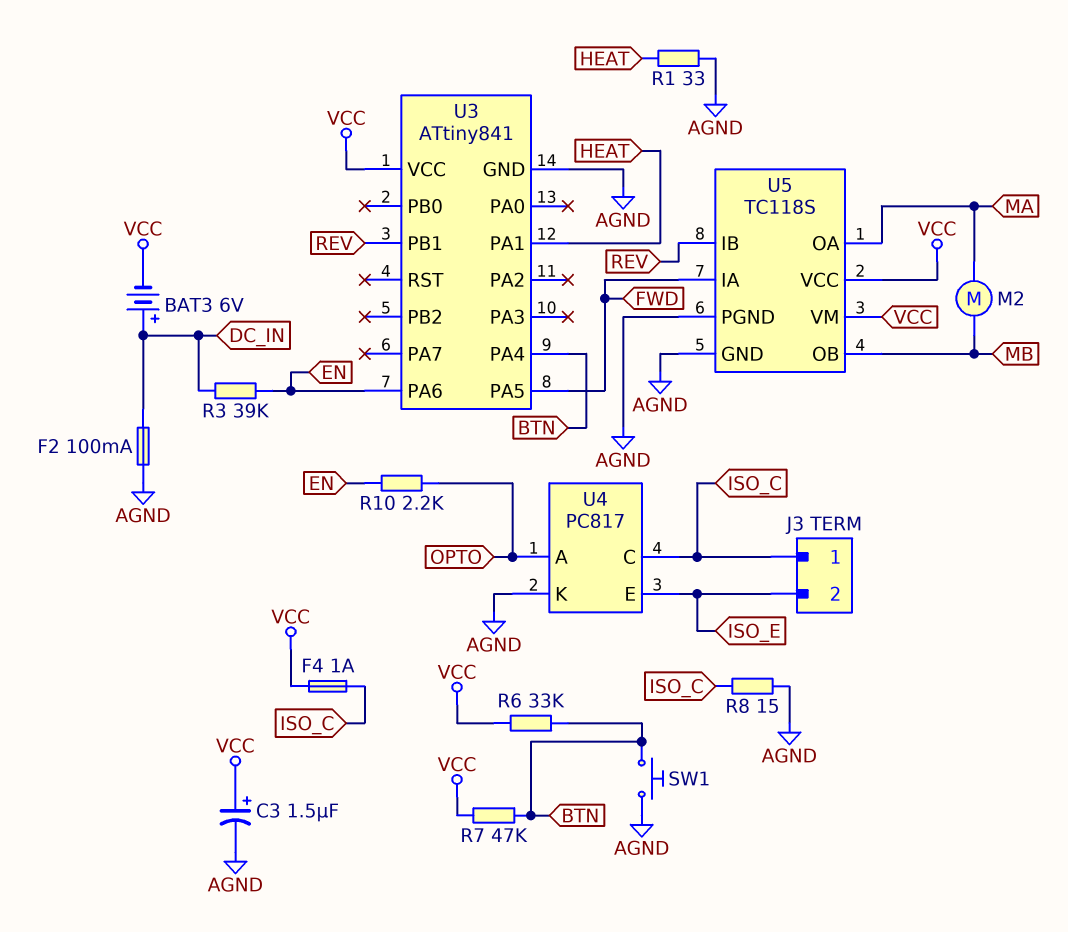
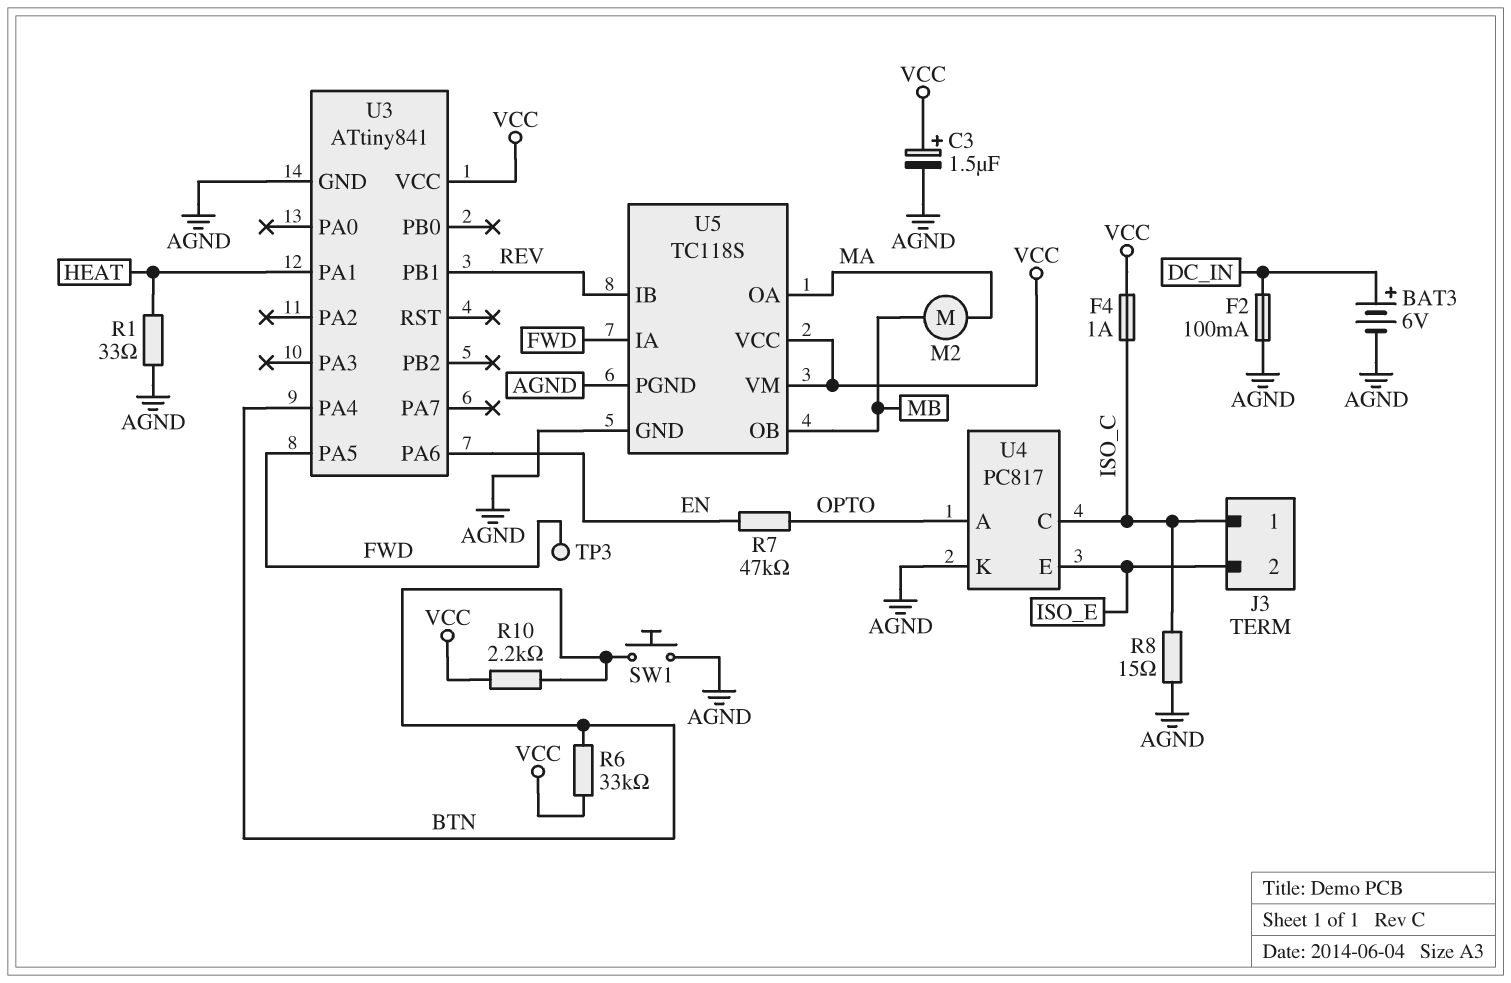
BAT3: 6V (plus DC_IN, minus VCC) -> 6V (plus DC_IN, minus AGND)
R3: 39k (DC_IN, EN) -> none
R7: 47k (BTN, VCC) -> 47k (EN, OPTO)
R10: 2.2k (EN, OPTO) -> 2.2k (BTN, VCC)
TP3: none -> test point (FWD)

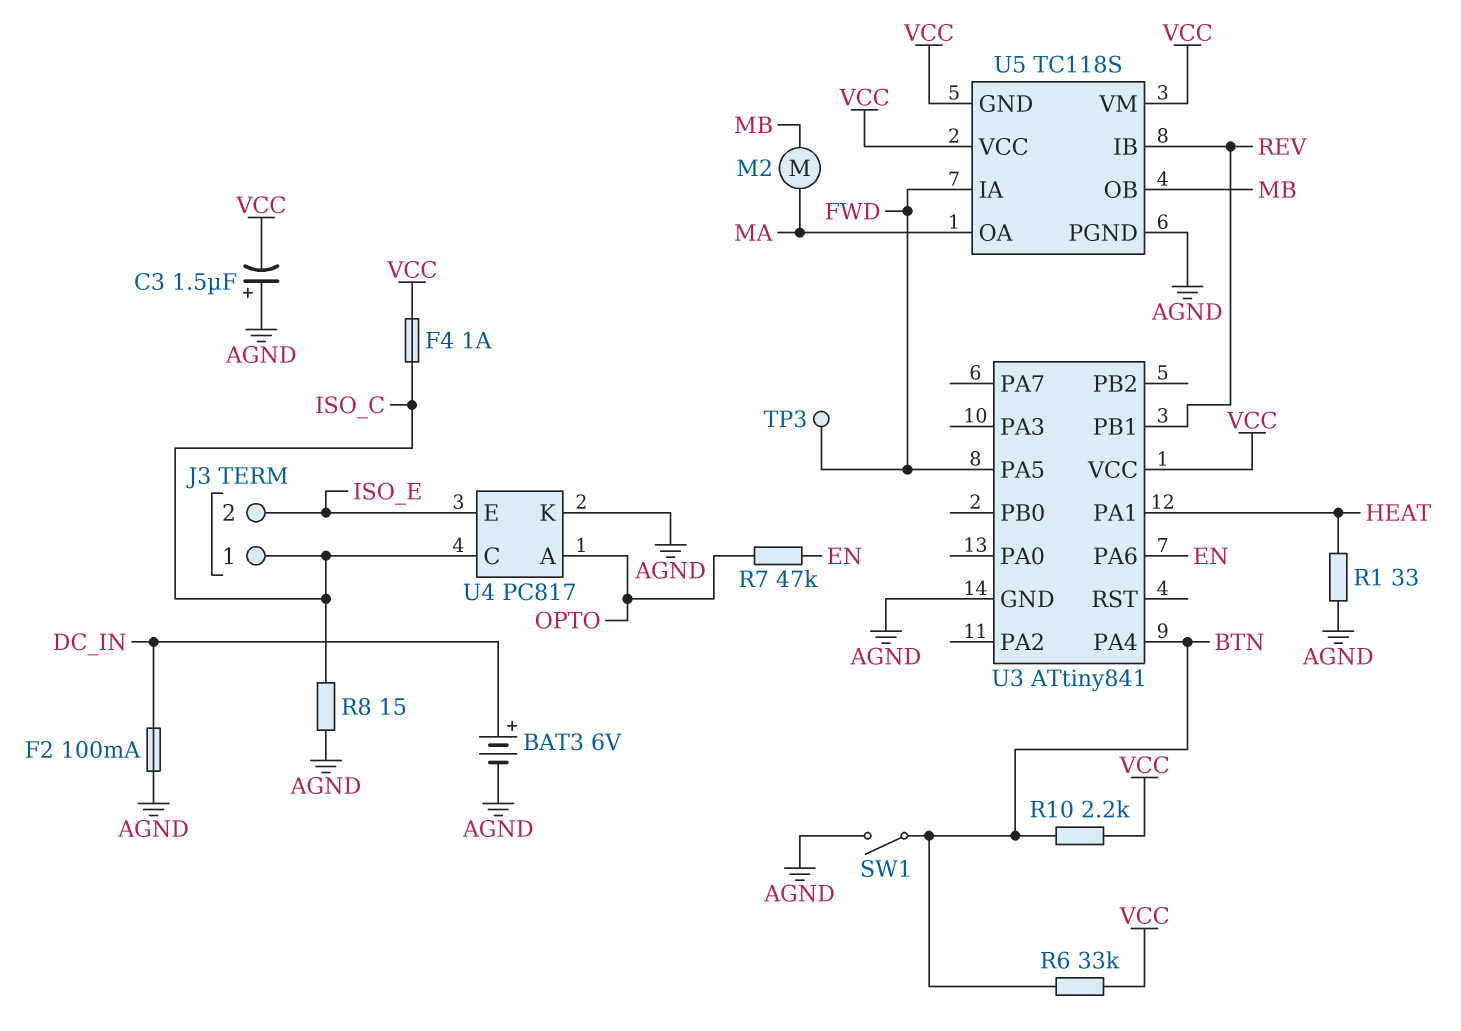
C3: 1.5uF (plus VCC, minus AGND) -> 1.5uF (plus AGND, minus VCC)
SW1: button (AGND, BTN) -> switch (AGND, BTN)
U5 pin GND: AGND -> VCC

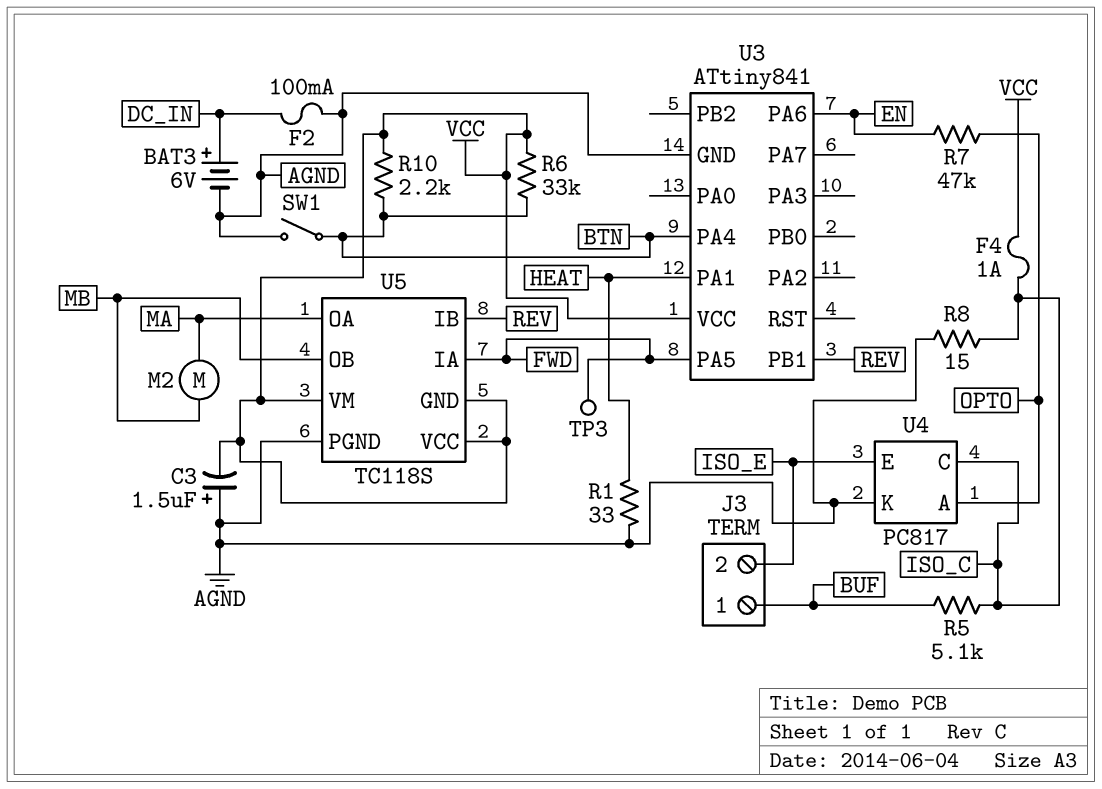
J3 pin 1: ISO_C -> BUF
R5: none -> 5.1k (BUF, ISO_C)

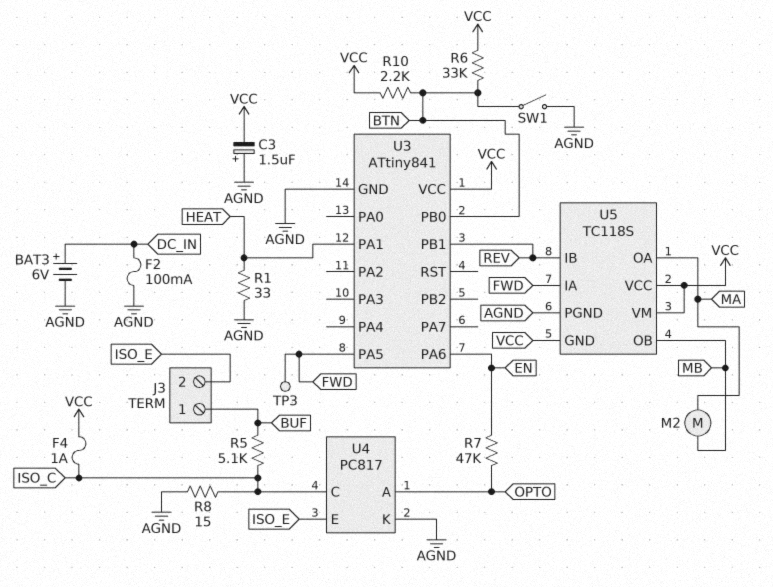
U3 pin PA4: BTN -> none
U3 pin PB0: none -> BTN

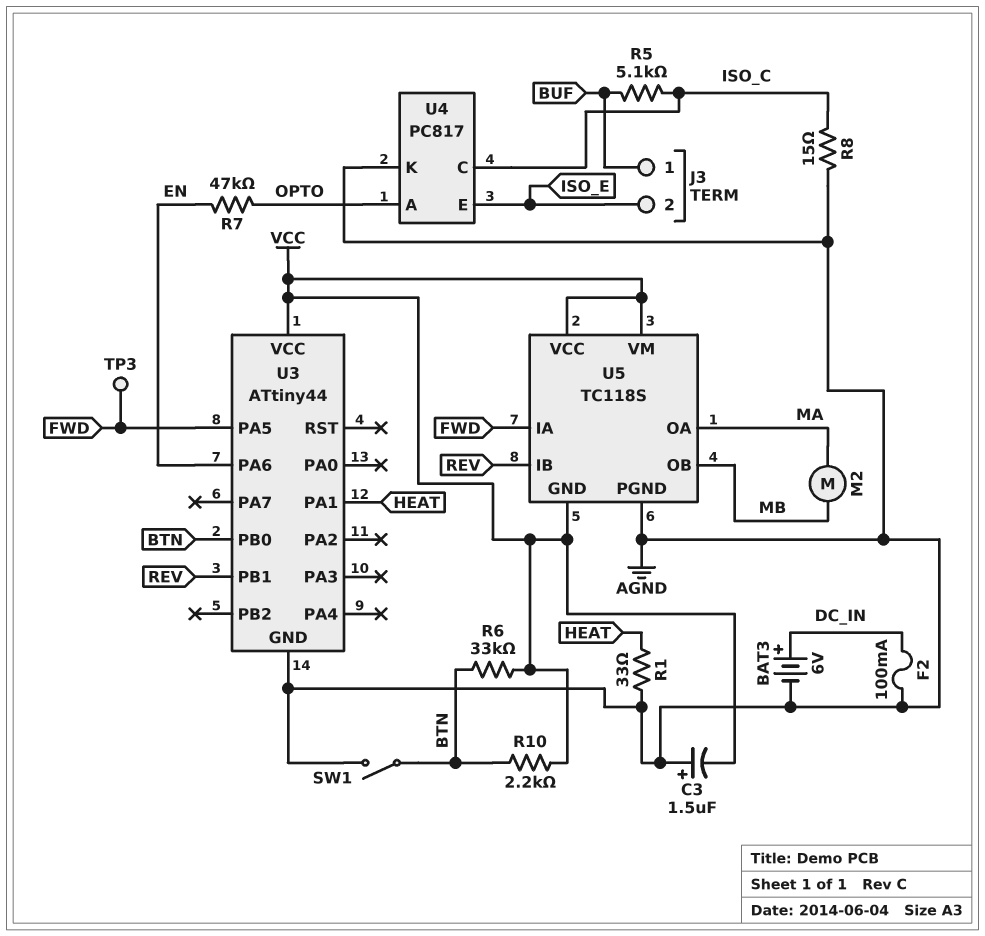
F4: 1A (ISO_C, VCC) -> none
U3: ATtiny841 -> ATtiny44

